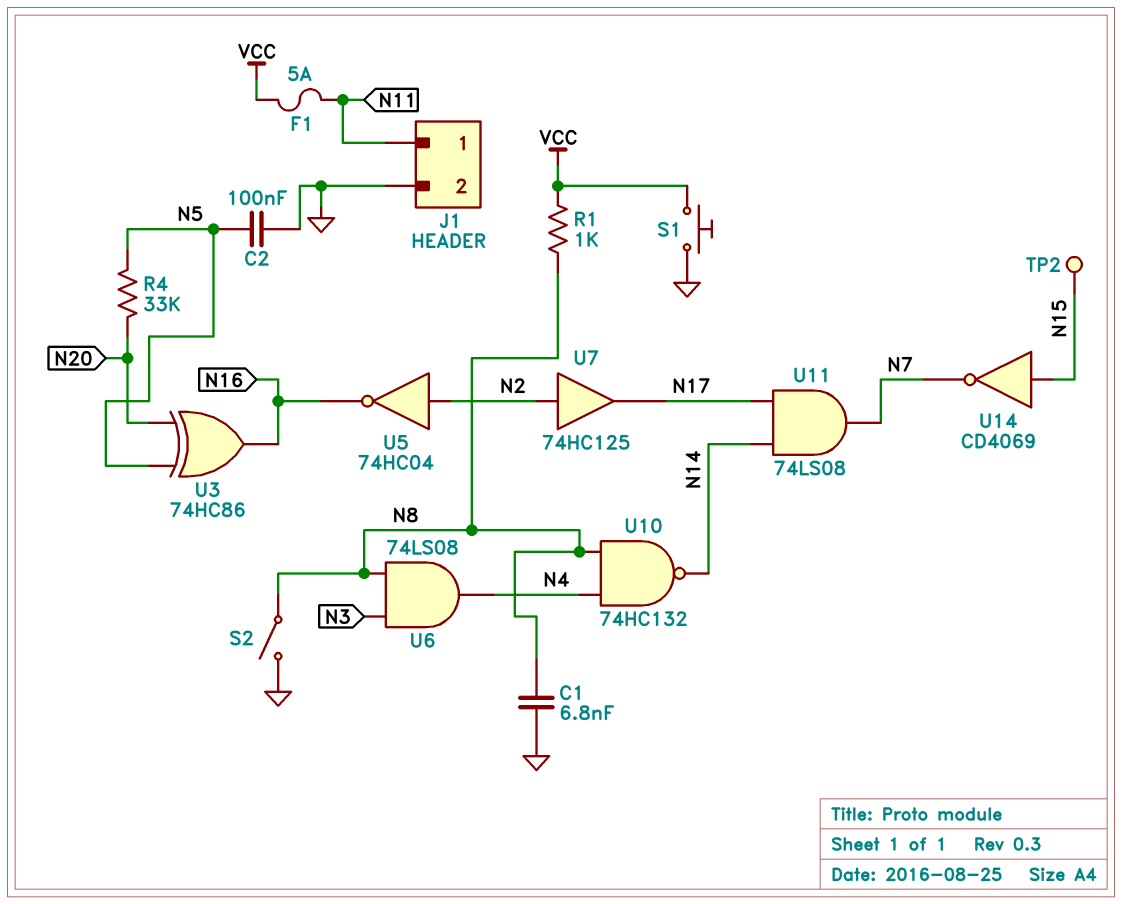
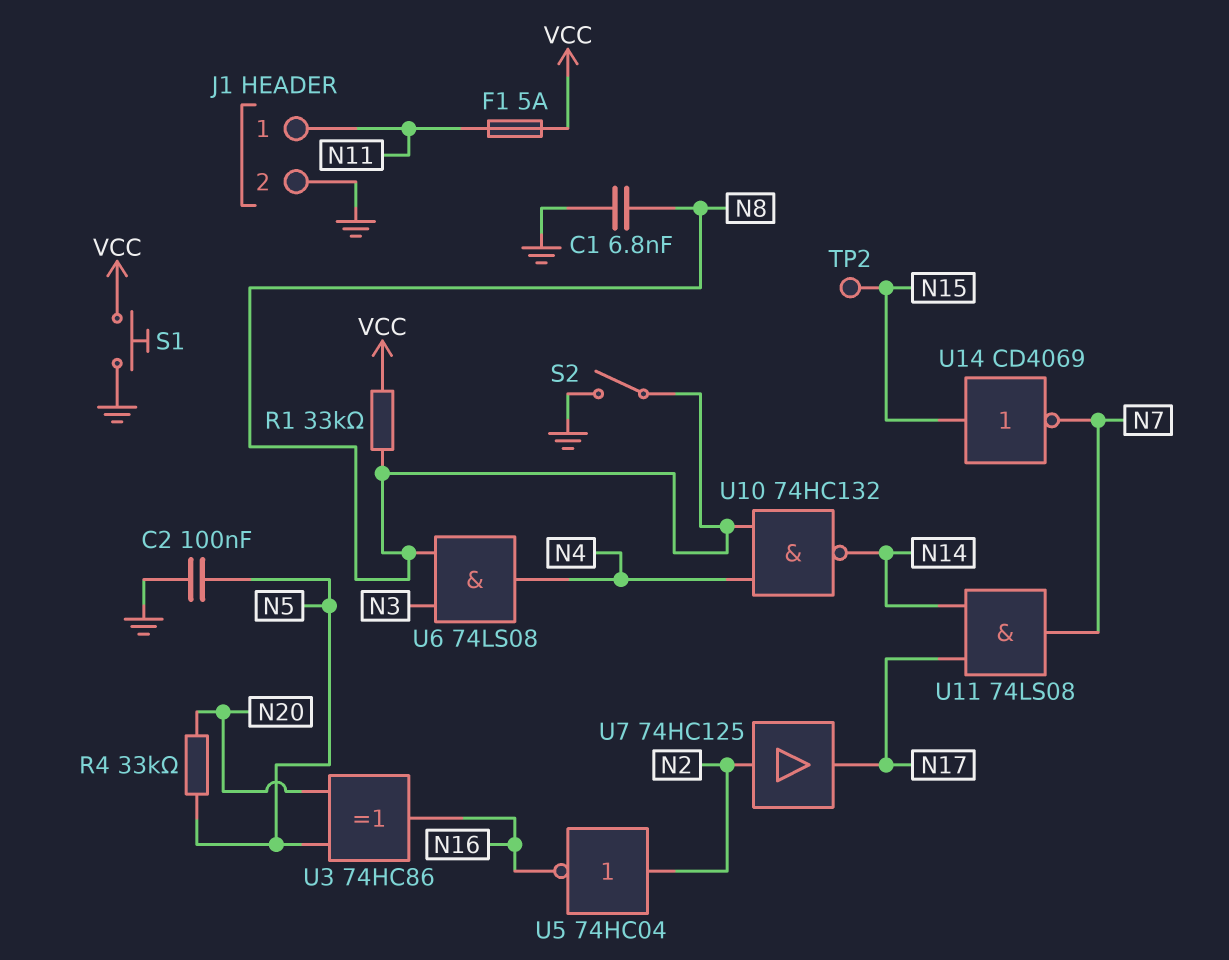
R1: 1k (N8, VCC) -> 33k (N8, VCC)

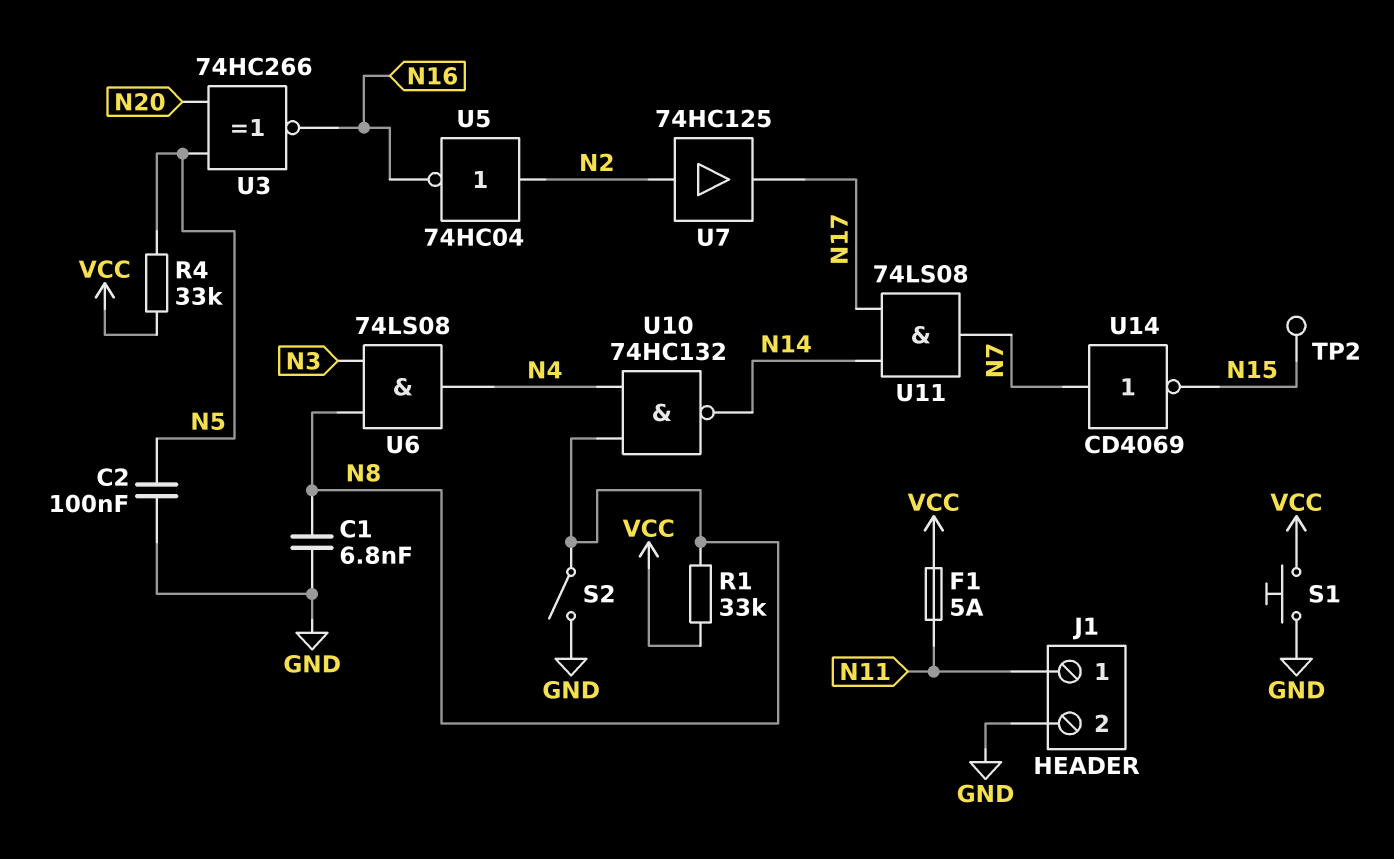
R4: 33k (N5, N20) -> 33k (N5, VCC)
U3: XOR 74HC86 (in N5, in N20, out N16) -> XNOR 74HC266 (in N5, in N20, out N16)
U14: NOT CD4069 (in N15, out N7) -> NOT CD4069 (in N7, out N15)

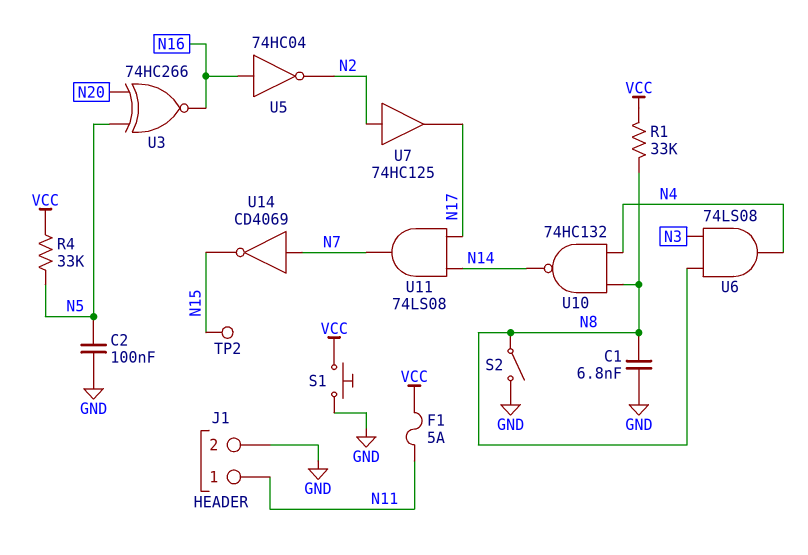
U5: NOT 74HC04 (in N2, out N16) -> NOT 74HC04 (in N16, out N2)

